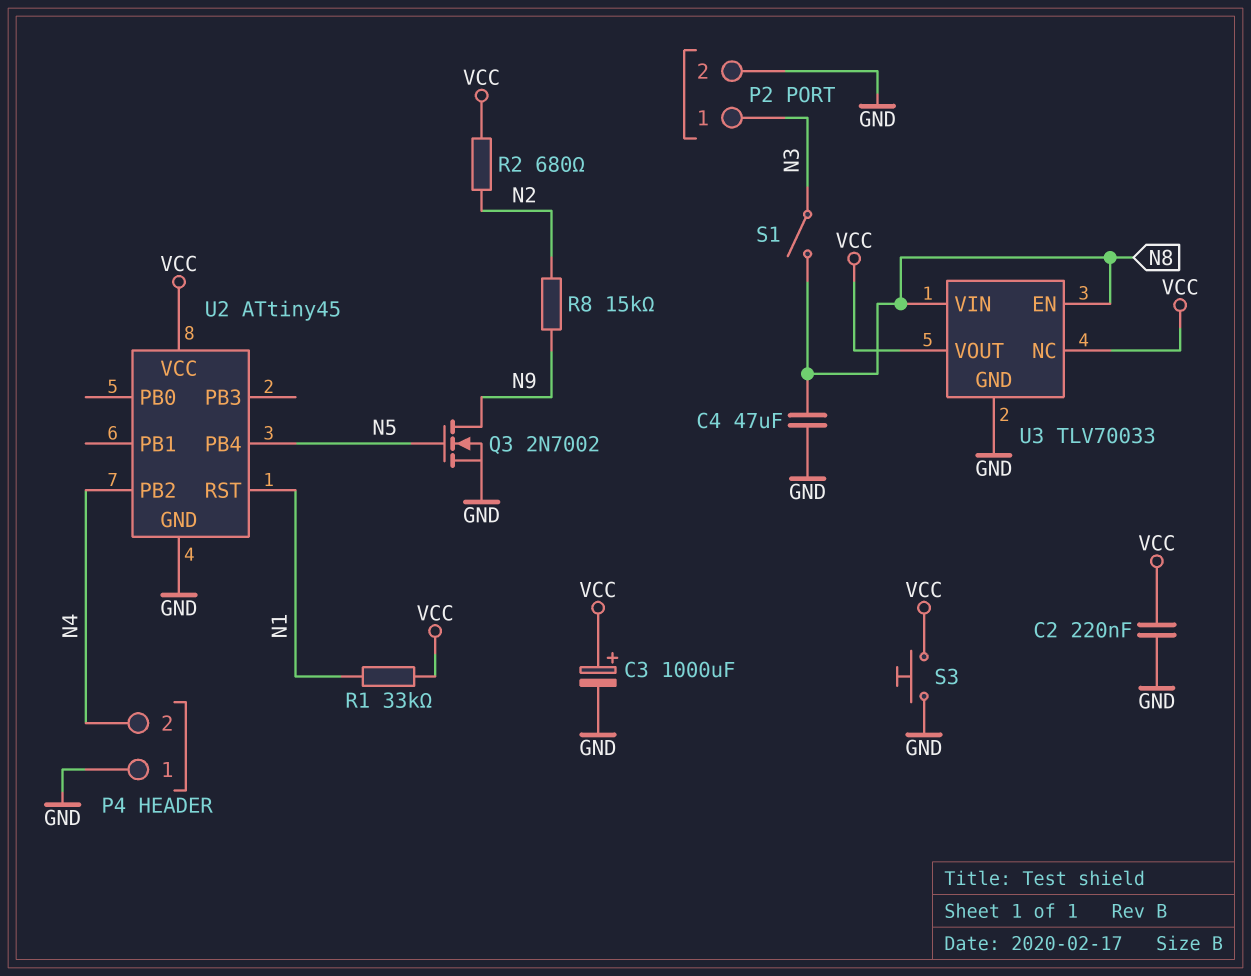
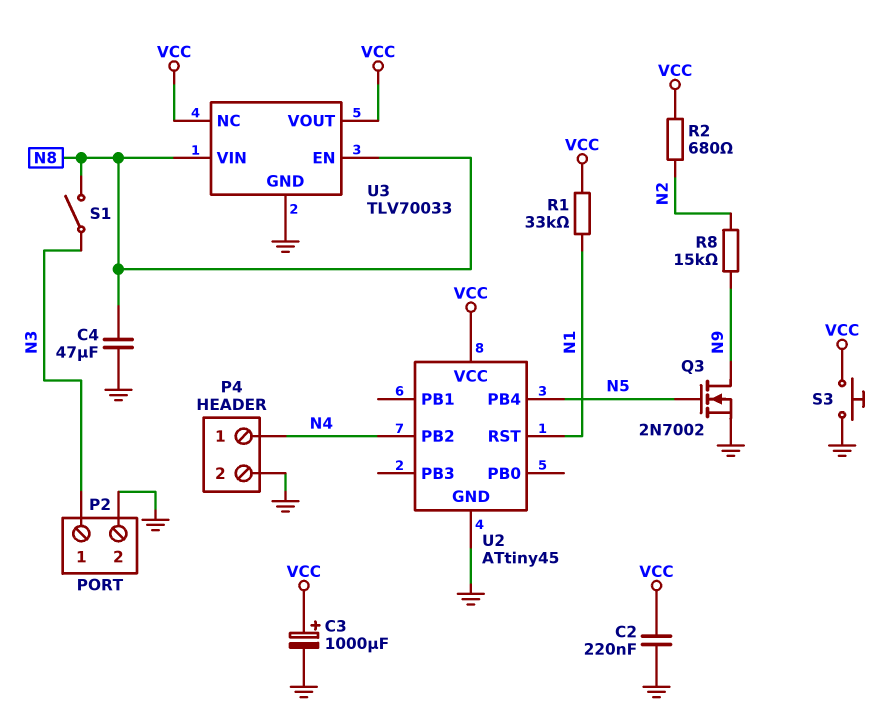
P4 pin 1: GND -> N4
P4 pin 2: N4 -> GND

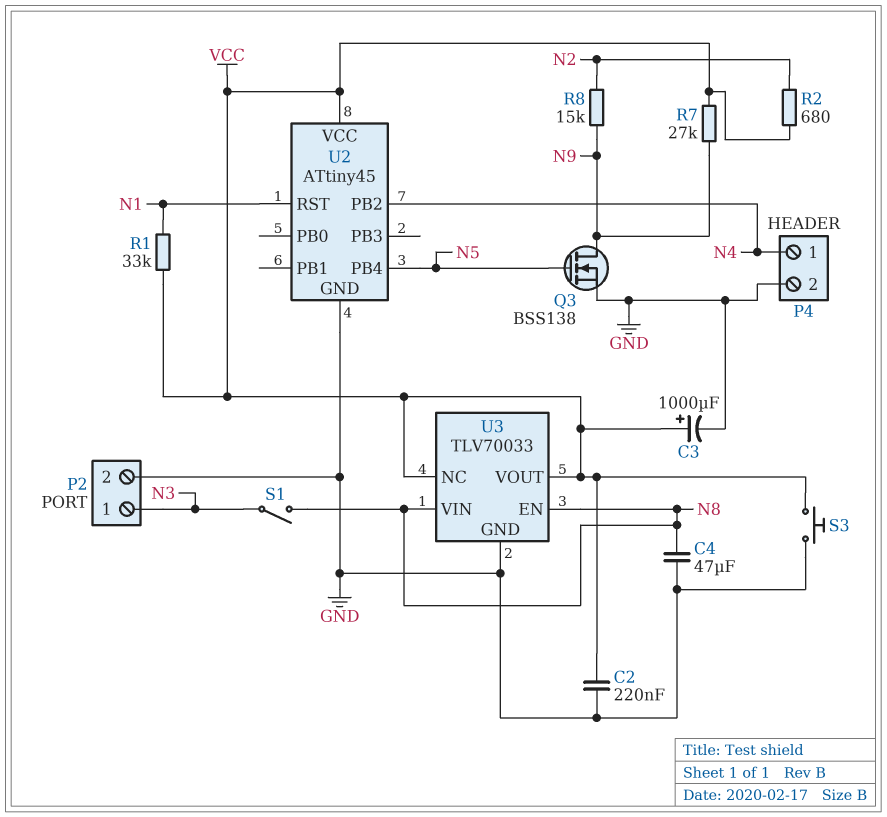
Q3: NMOS 2N7002 (G N5, D N9, S GND) -> NMOS BSS138 (G N5, D N9, S GND)
R7: none -> 27k (N9, VCC)

